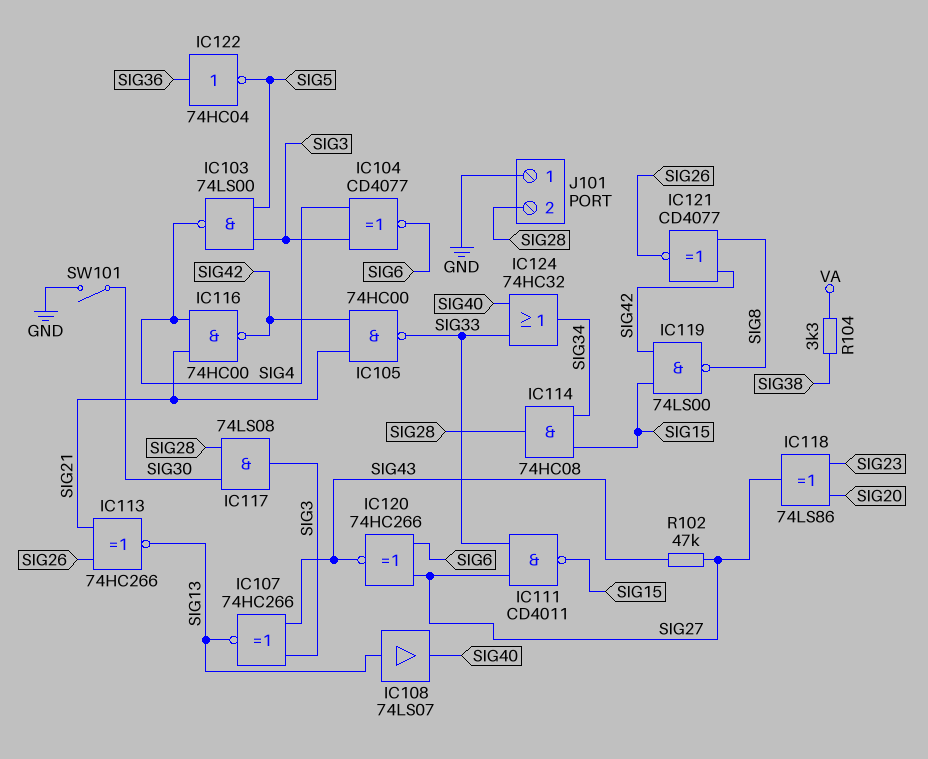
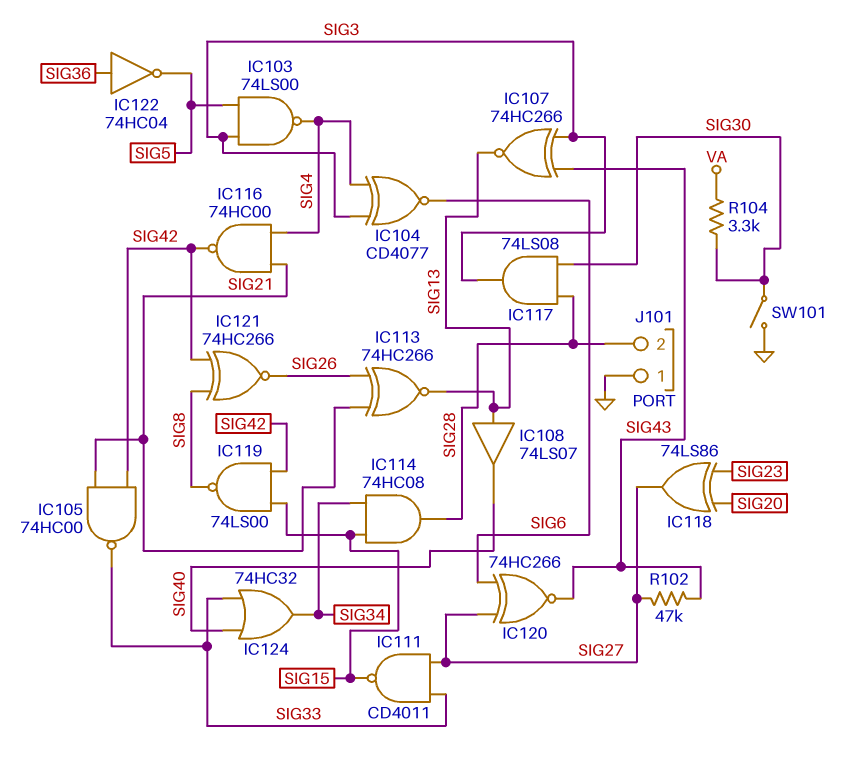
IC121: XNOR CD4077 (in SIG8, in SIG42, out SIG26) -> XNOR 74HC266 (in SIG8, in SIG42, out SIG26)
R104: 3.3k (SIG38, VA) -> 3.3k (SIG30, VA)

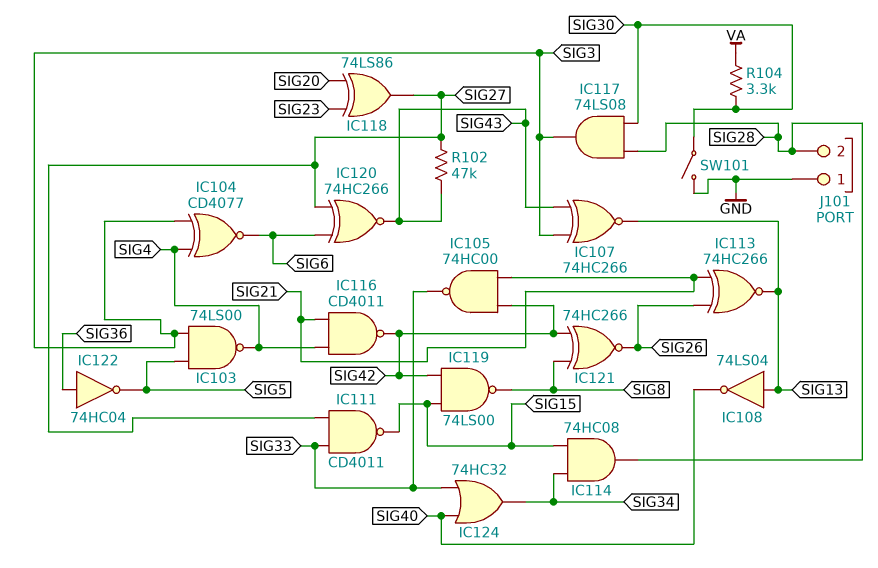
IC108: buffer 74LS07 (in SIG13, out SIG40) -> NOT 74LS04 (in SIG13, out SIG40)
IC116: NAND 74HC00 (in SIG4, in SIG21, out SIG42) -> NAND CD4011 (in SIG4, in SIG21, out SIG42)

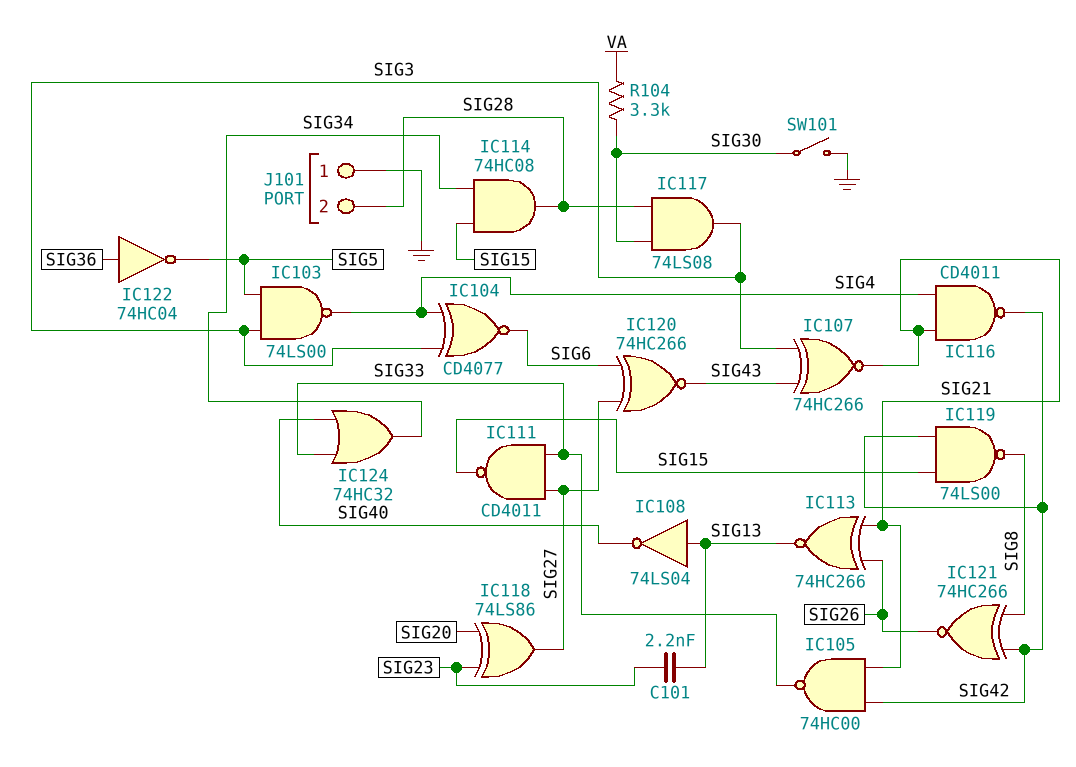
C101: none -> 2.2nF (SIG13, SIG23)
IC107: XNOR 74HC266 (in SIG3, in SIG43, out SIG13) -> XNOR 74HC266 (in SIG3, in SIG43, out SIG21)
R102: 47k (SIG27, SIG43) -> none

